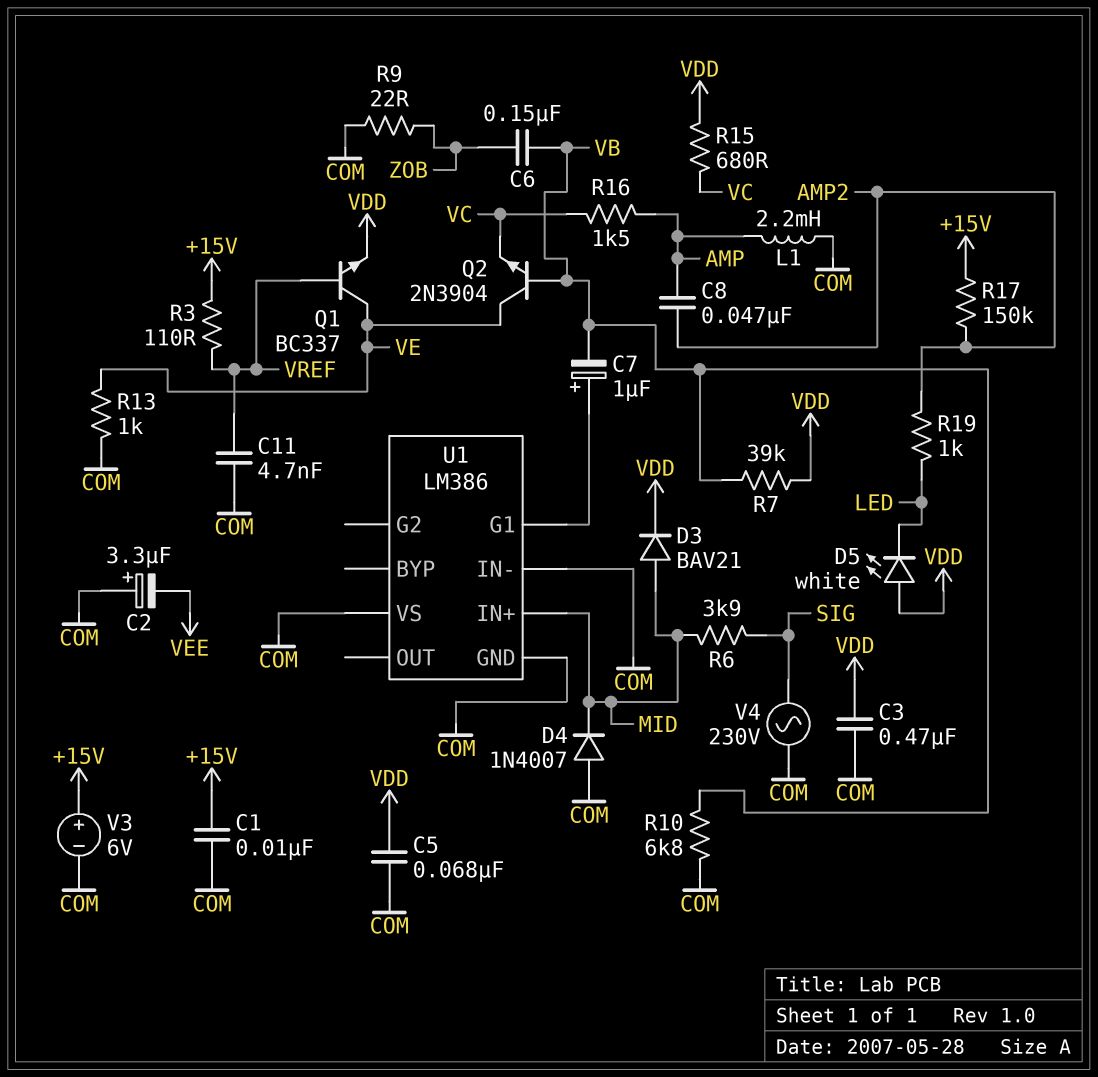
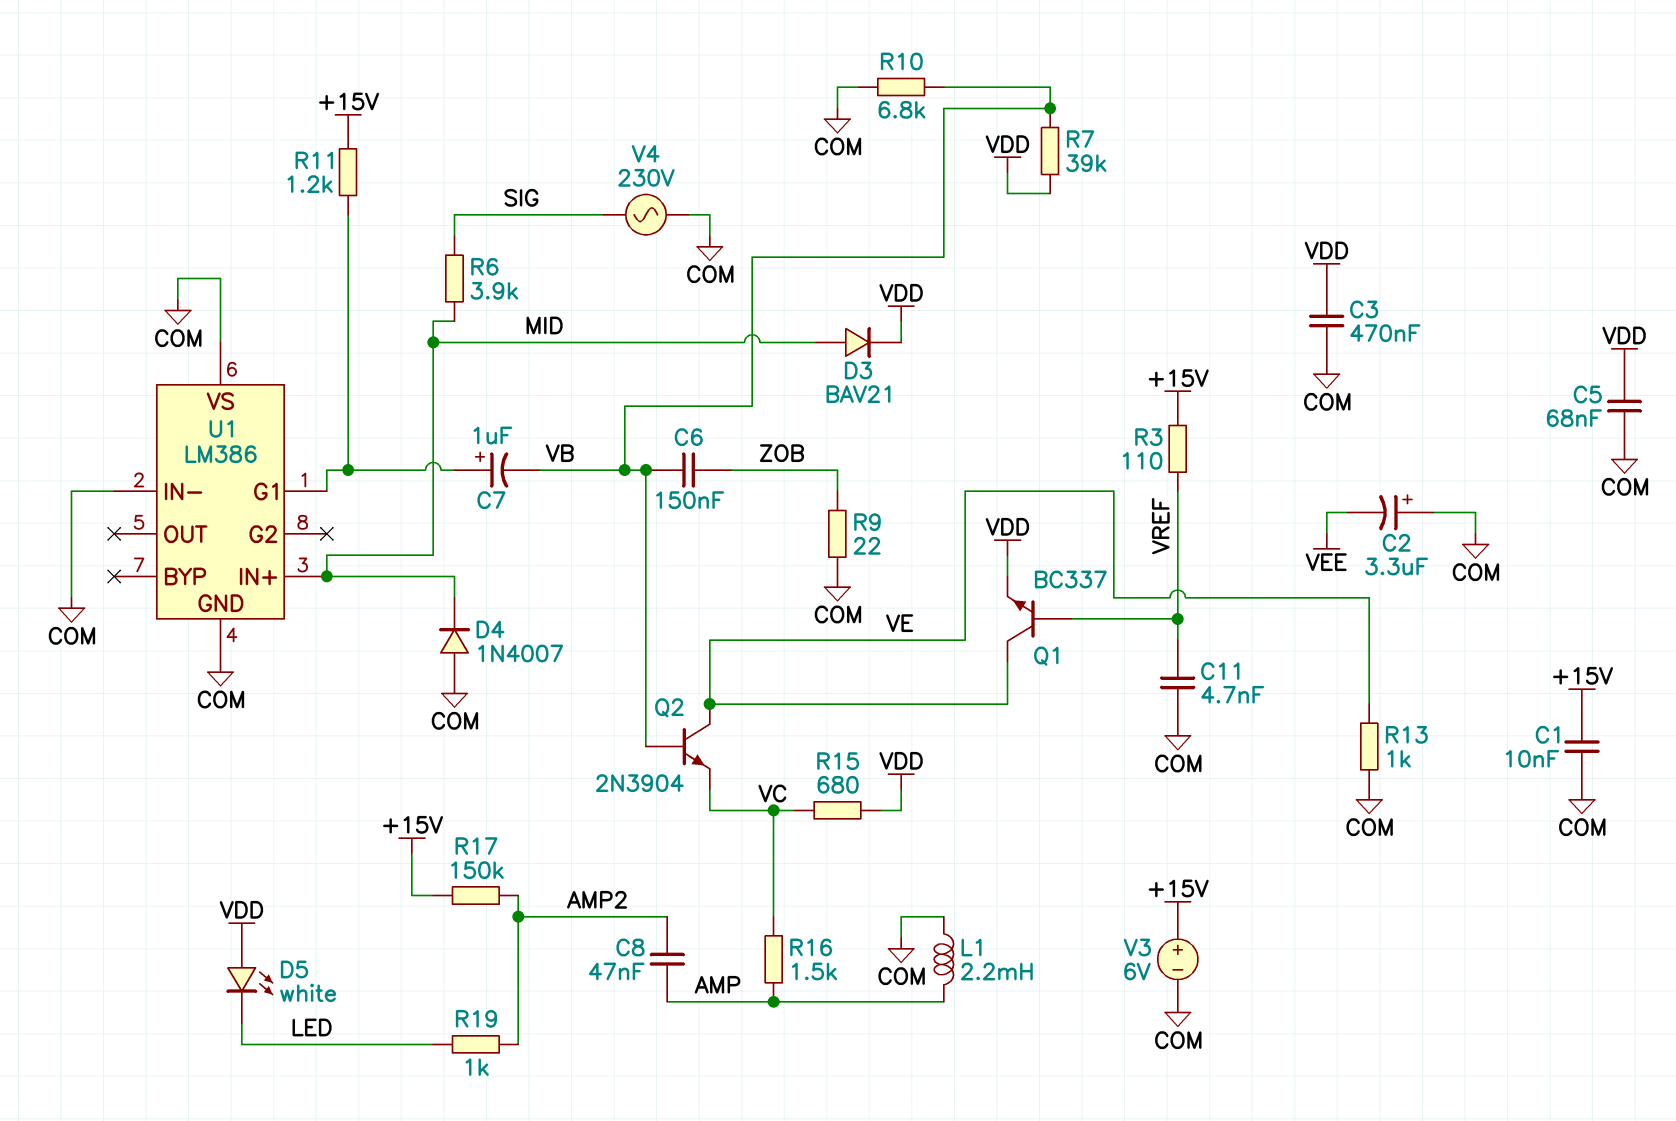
R11: none -> 1.2k (+15V, U1/G1)

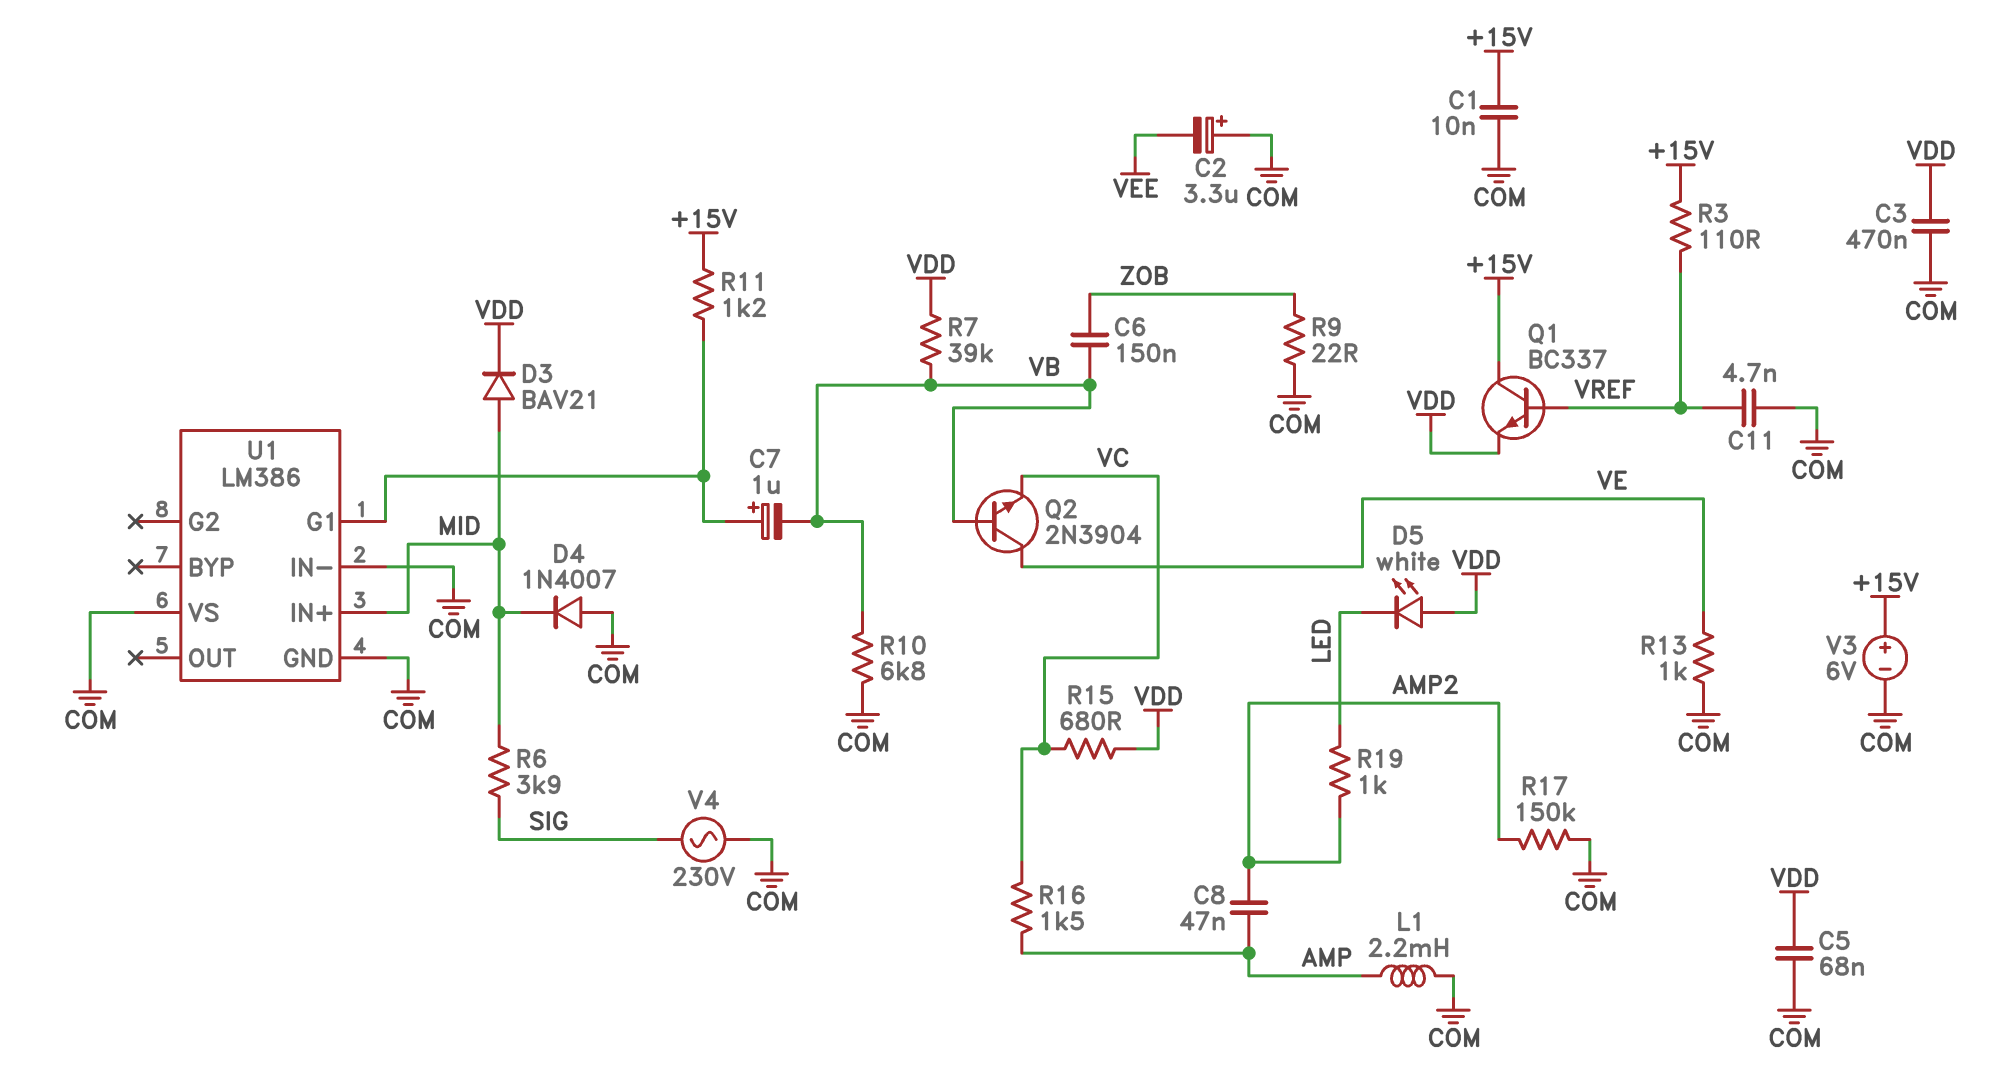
Q1: NPN BC337 (B VREF, C VE, E VDD) -> NPN BC337 (B VREF, C +15V, E VDD)
R17: 150k (+15V, AMP2) -> 150k (AMP2, COM)

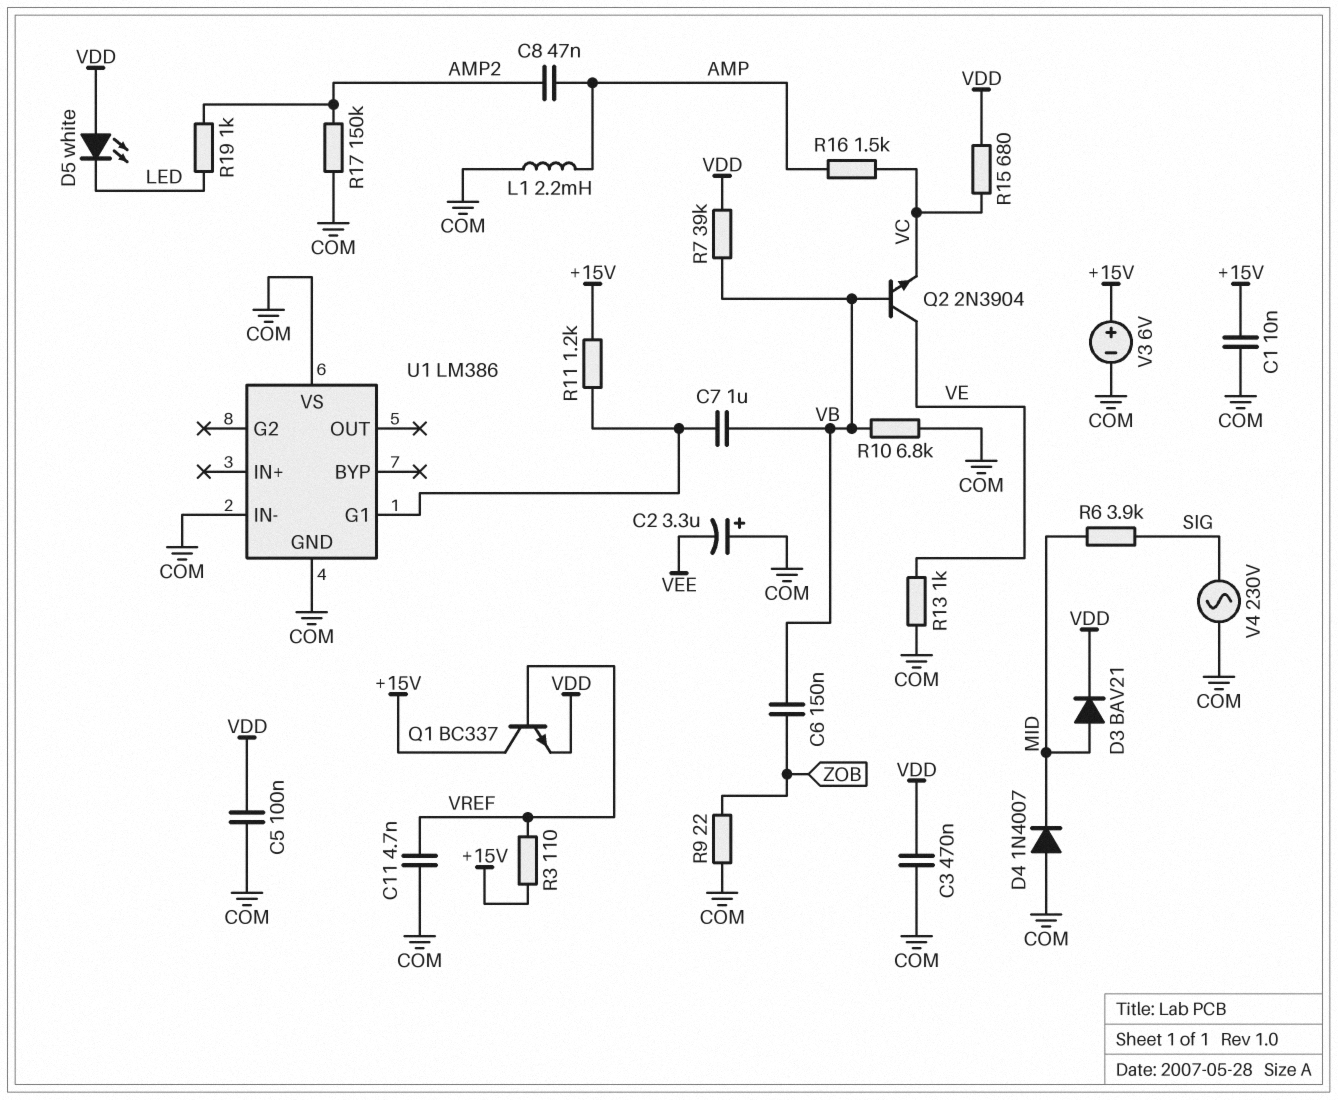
C5: 68nF (COM, VDD) -> 100nF (COM, VDD)
C7: 1uF (plus U1/G1, minus VB) -> 1uF (U1/G1, VB)
U1 pin IN+: MID -> none

